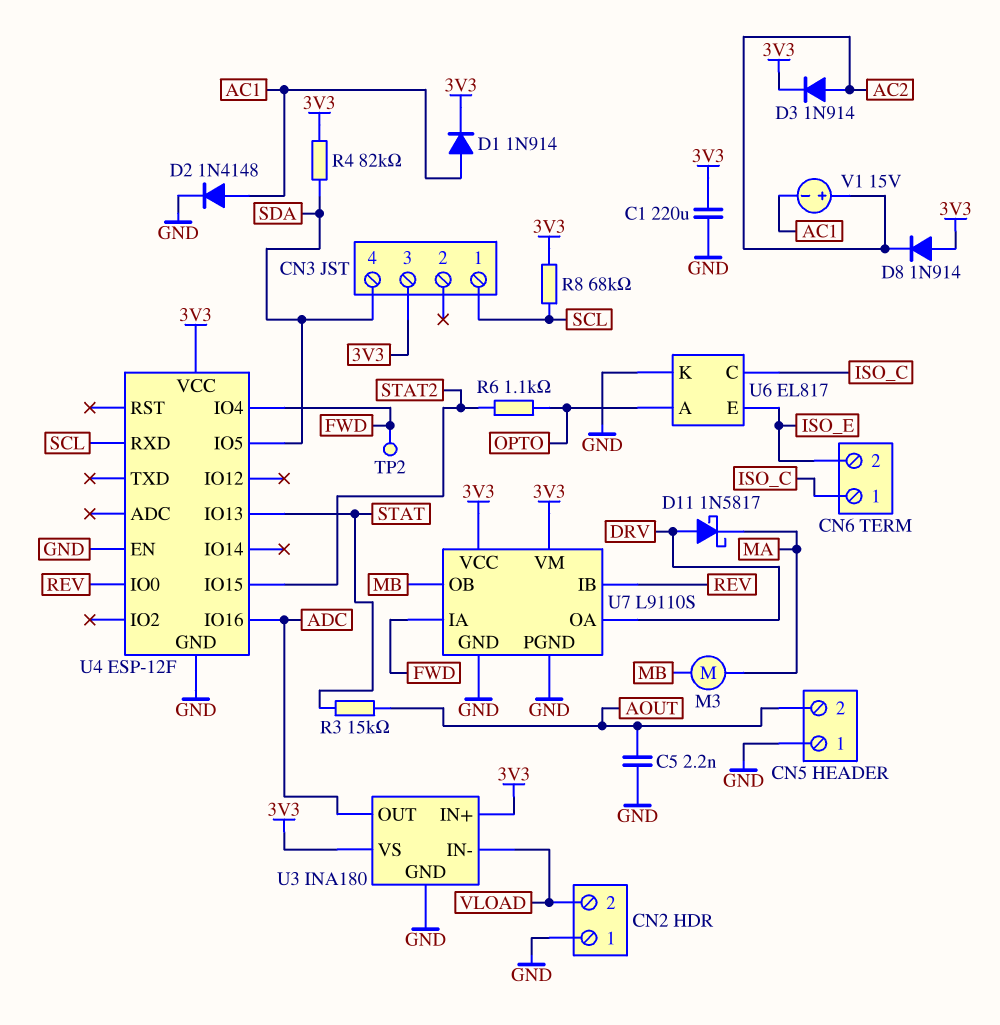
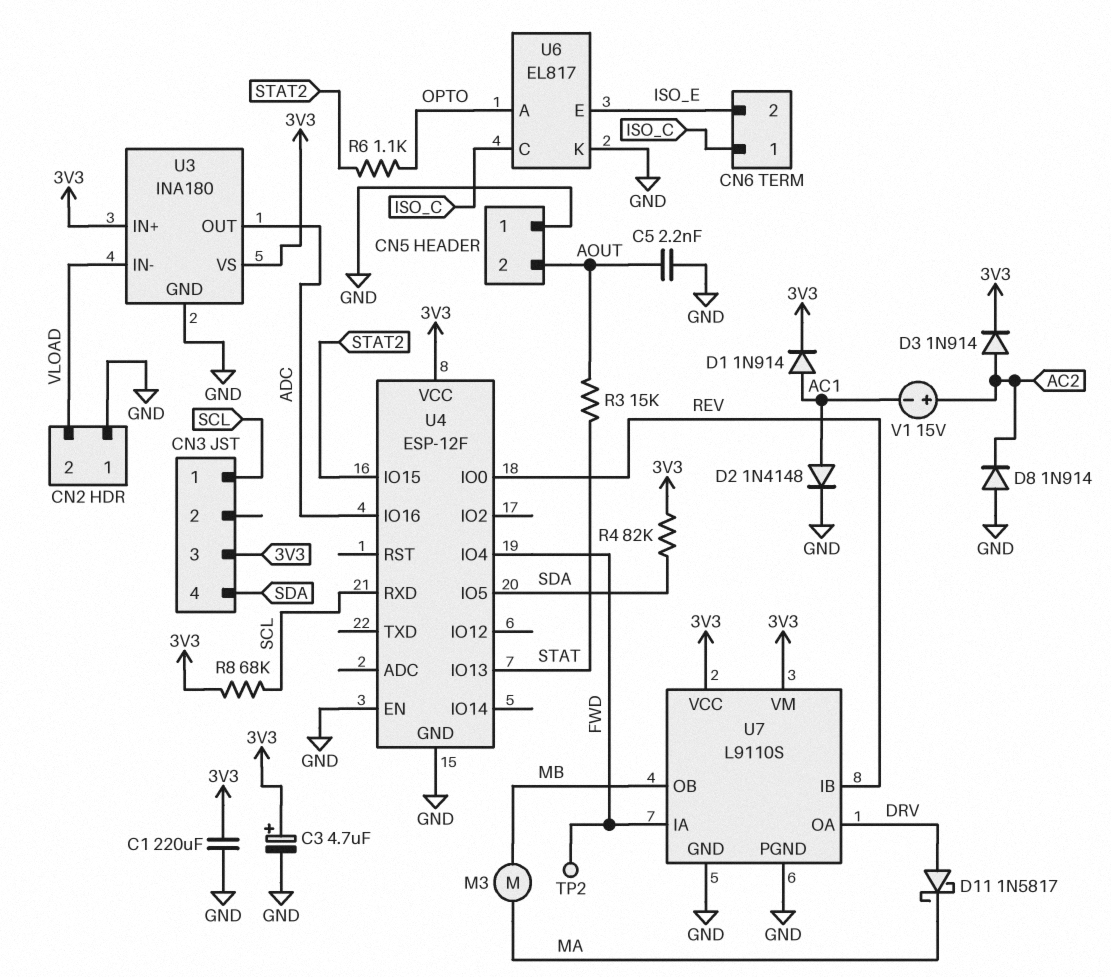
C3: none -> 4.7uF (plus 3V3, minus GND)
D8: diode 1N914 (A 3V3, K AC2) -> diode 1N914 (A GND, K AC2)

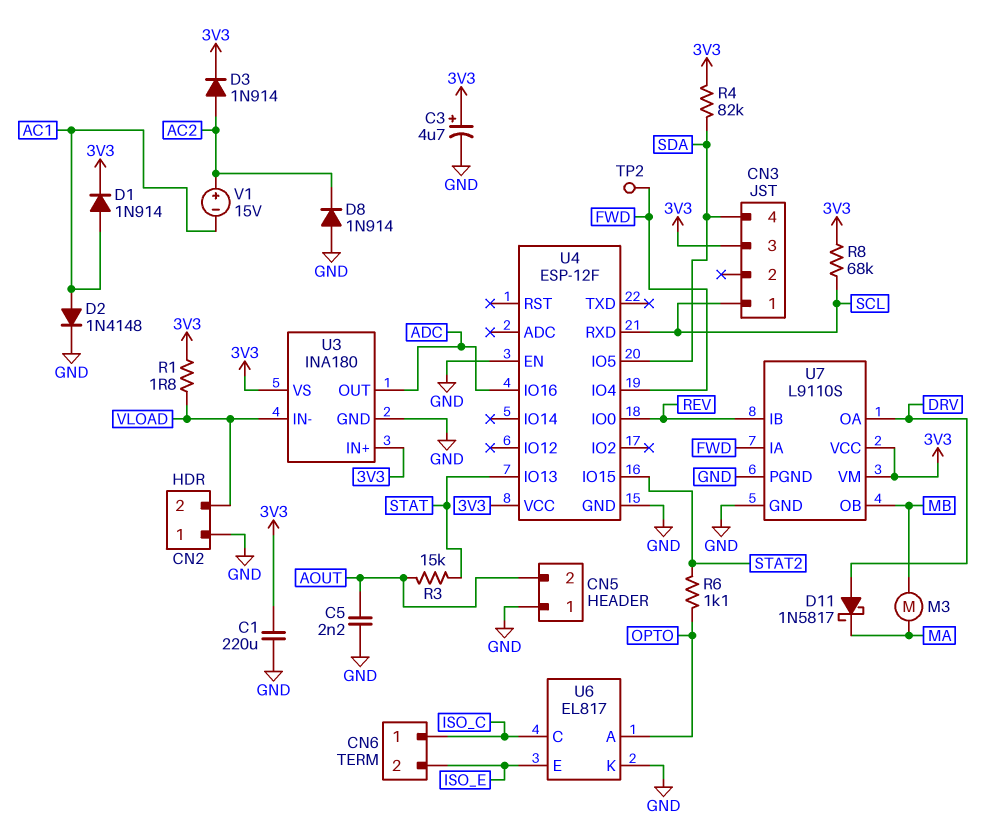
R1: none -> 1.8 (3V3, VLOAD)

